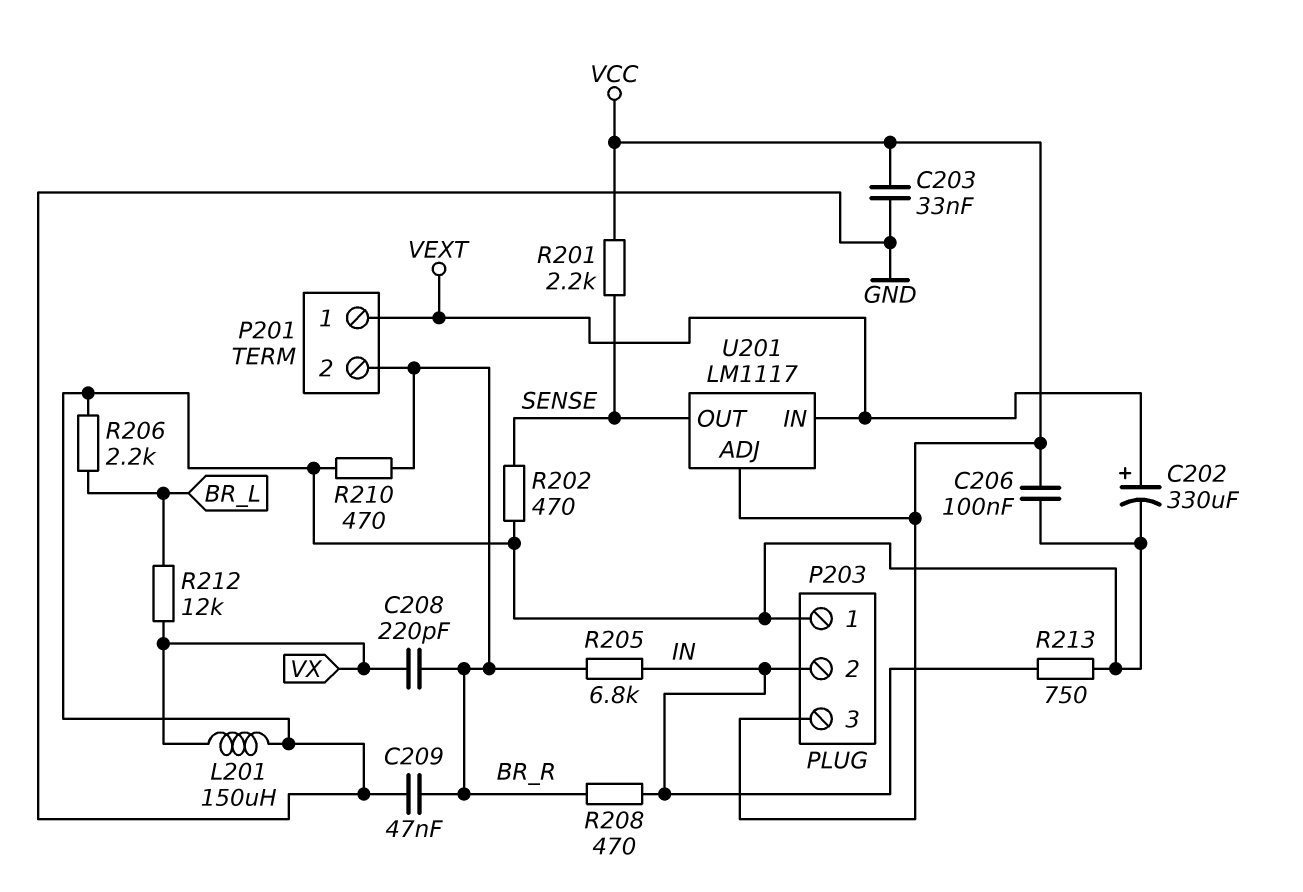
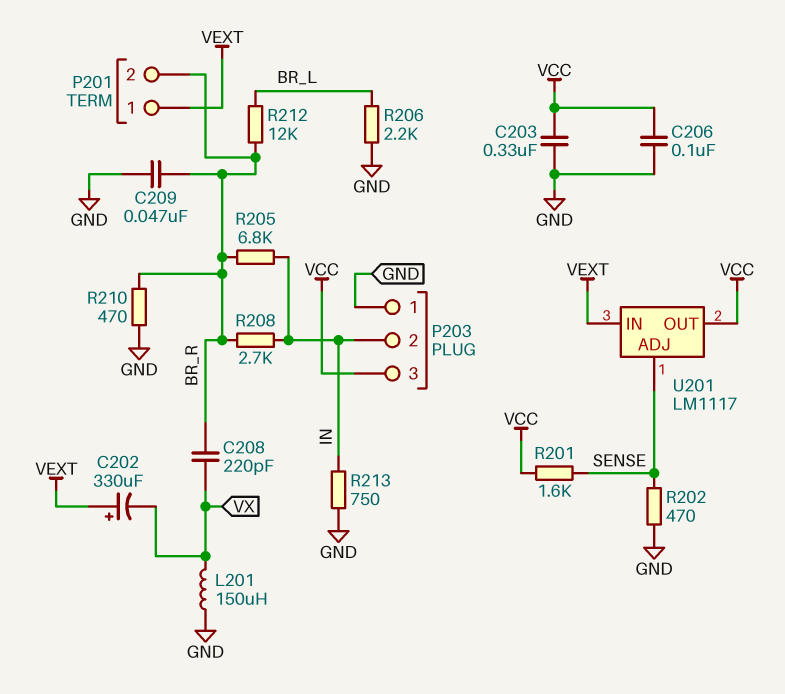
C202: 330uF (plus VEXT, minus GND) -> 330uF (plus VEXT, minus VX)
C203: 33nF (GND, VCC) -> 330nF (GND, VCC)
R201: 2.2k (SENSE, VCC) -> 1.6k (SENSE, VCC)
R208: 470 (BR_R, IN) -> 2.7k (BR_R, IN)
R212: 12k (BR_L, VX) -> 12k (BR_L, BR_R)
U201 pin ADJ: VCC -> SENSE
U201 pin OUT: SENSE -> VCC

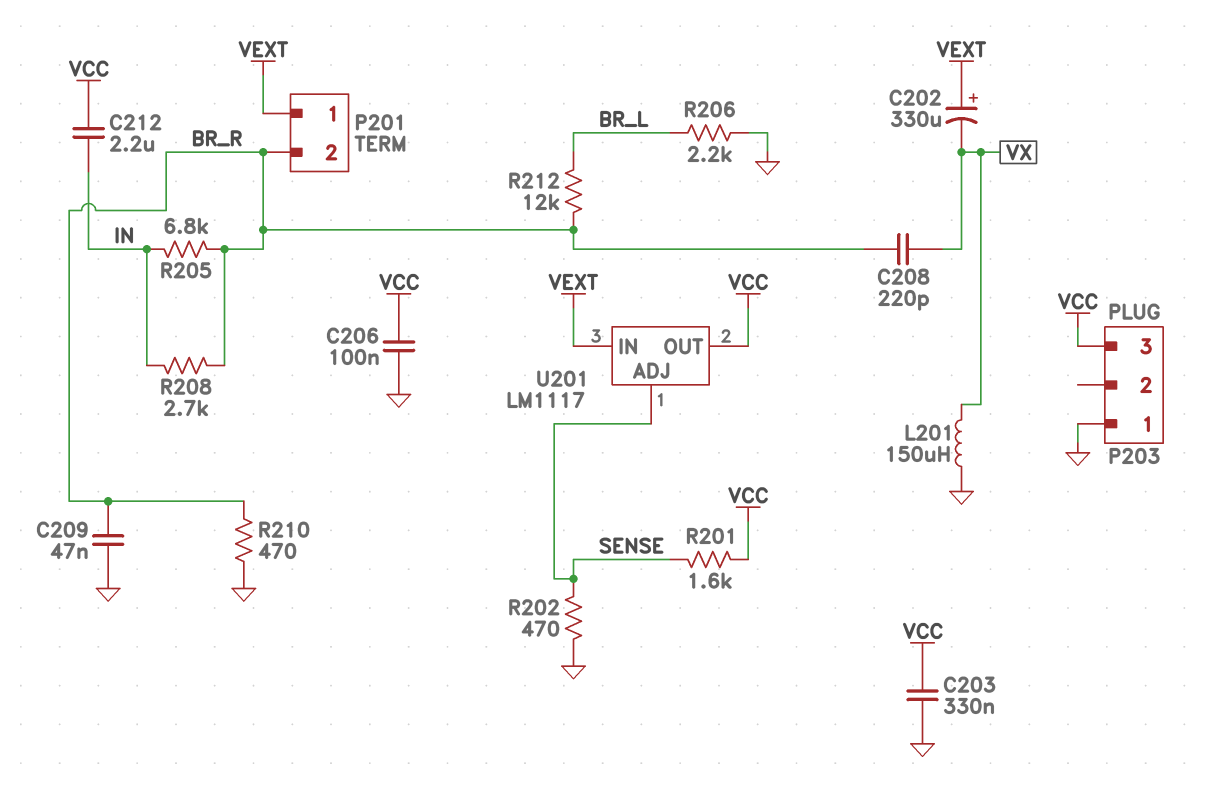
C212: none -> 2.2uF (IN, VCC)
P203 pin 2: IN -> none
R213: 750 (GND, IN) -> none

